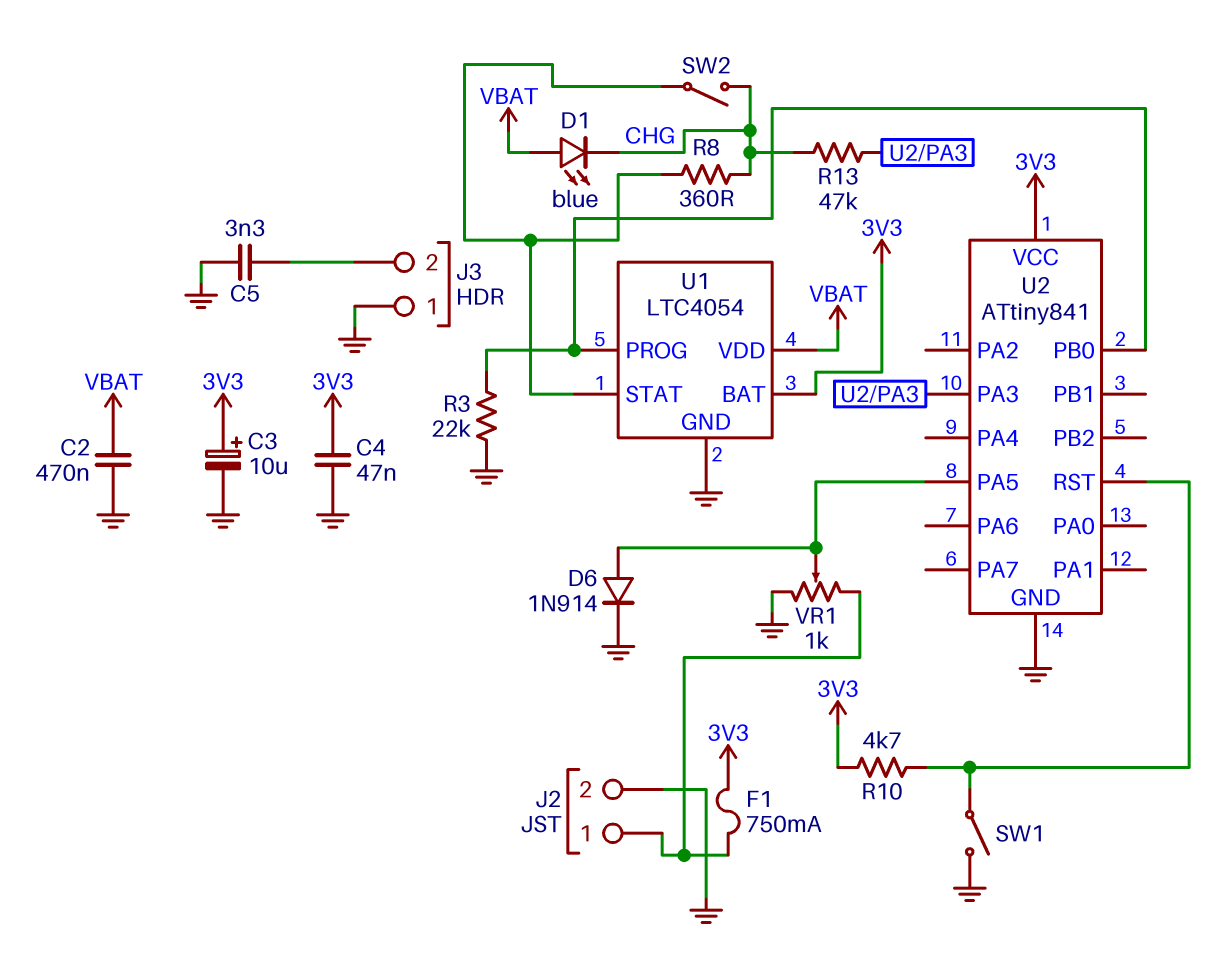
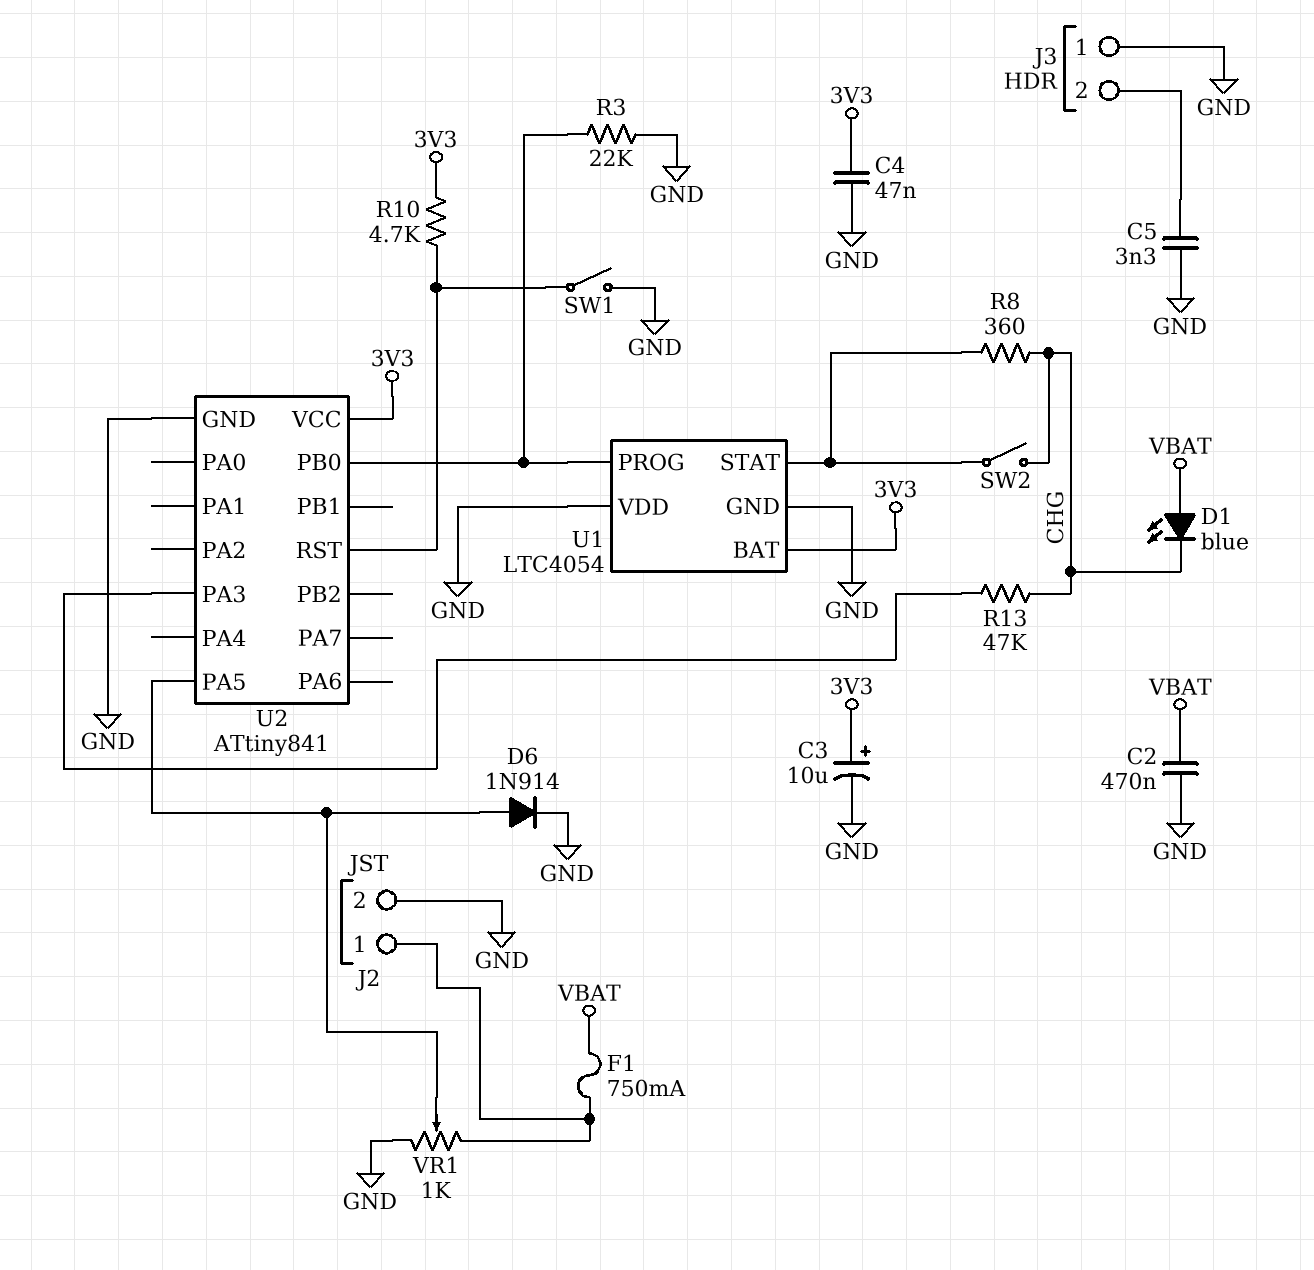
F1: 750mA (3V3, J2/1) -> 750mA (J2/1, VBAT)
U1 pin VDD: VBAT -> GND

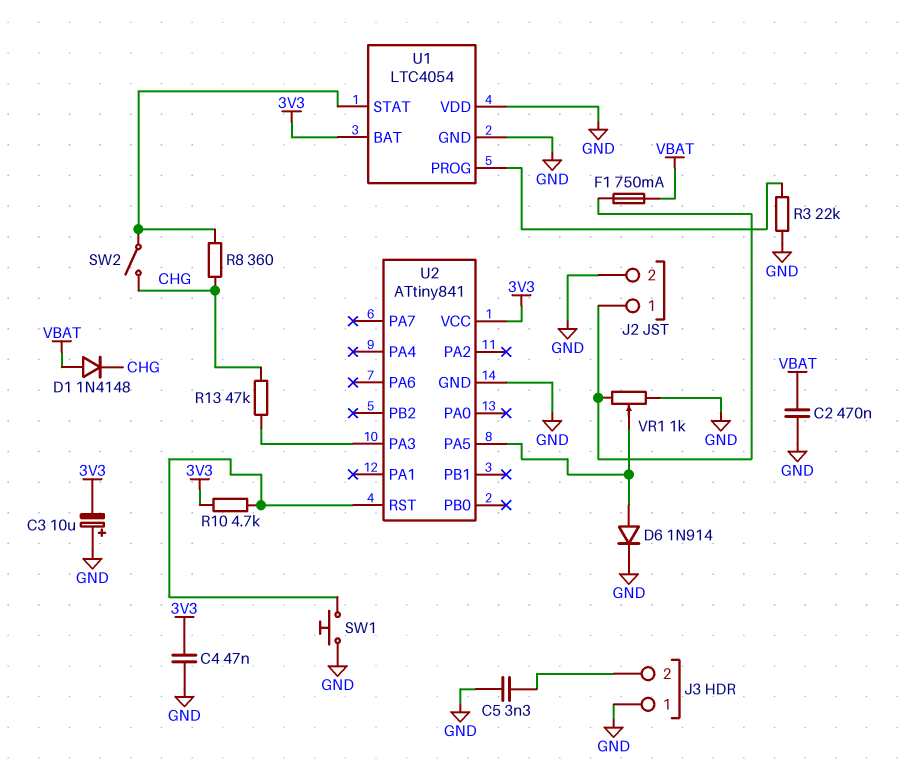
C3: 10uF (plus 3V3, minus GND) -> 10uF (plus GND, minus 3V3)
D1: LED blue (A VBAT, K CHG) -> diode 1N4148 (A VBAT, K CHG)
SW1: switch (GND, U2/RST) -> button (GND, U2/RST)
U2 pin PB0: U1/PROG -> none

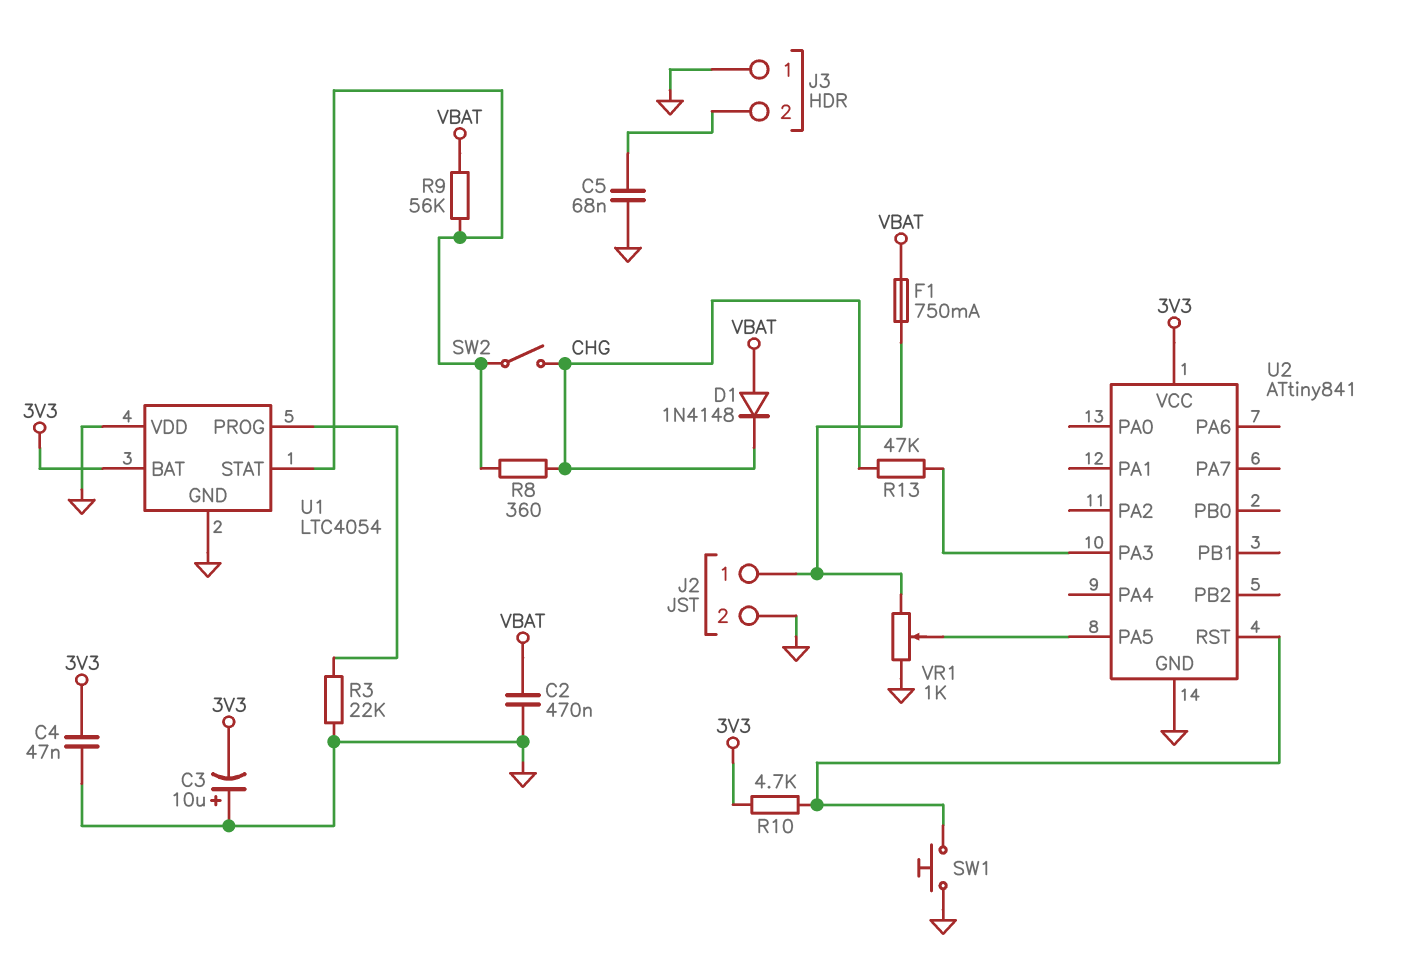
C5: 3.3nF (GND, J3/2) -> 68nF (GND, J3/2)
D6: diode 1N914 (A U2/PA5, K GND) -> none
R9: none -> 56k (U1/STAT, VBAT)

